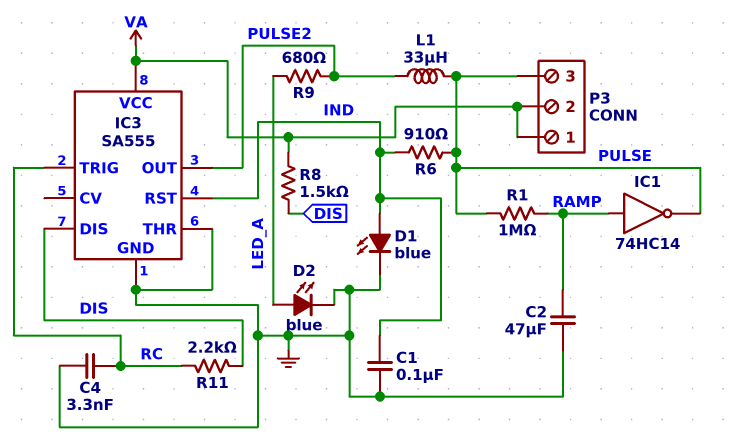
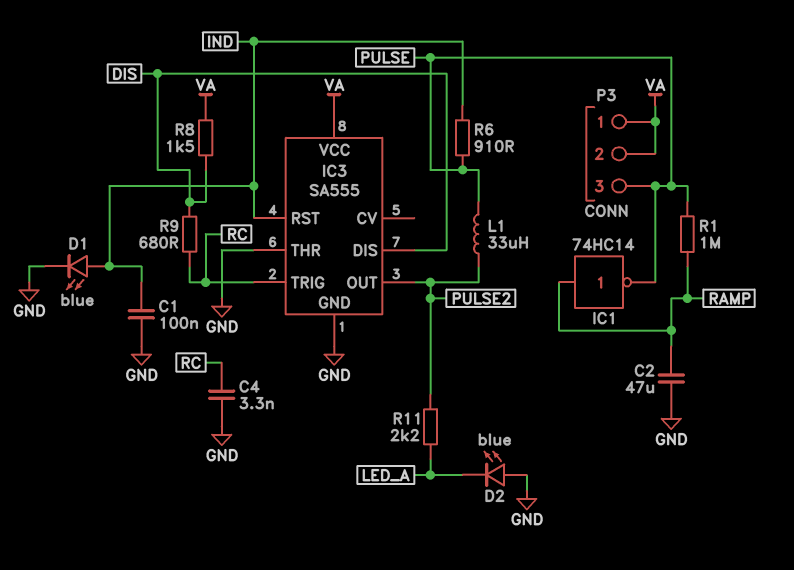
D2: LED blue (A LED_A, K GND) -> LED blue (A GND, K LED_A)
R9: 680 (LED_A, PULSE2) -> 680 (DIS, RC)
R11: 2.2k (DIS, RC) -> 2.2k (LED_A, PULSE2)

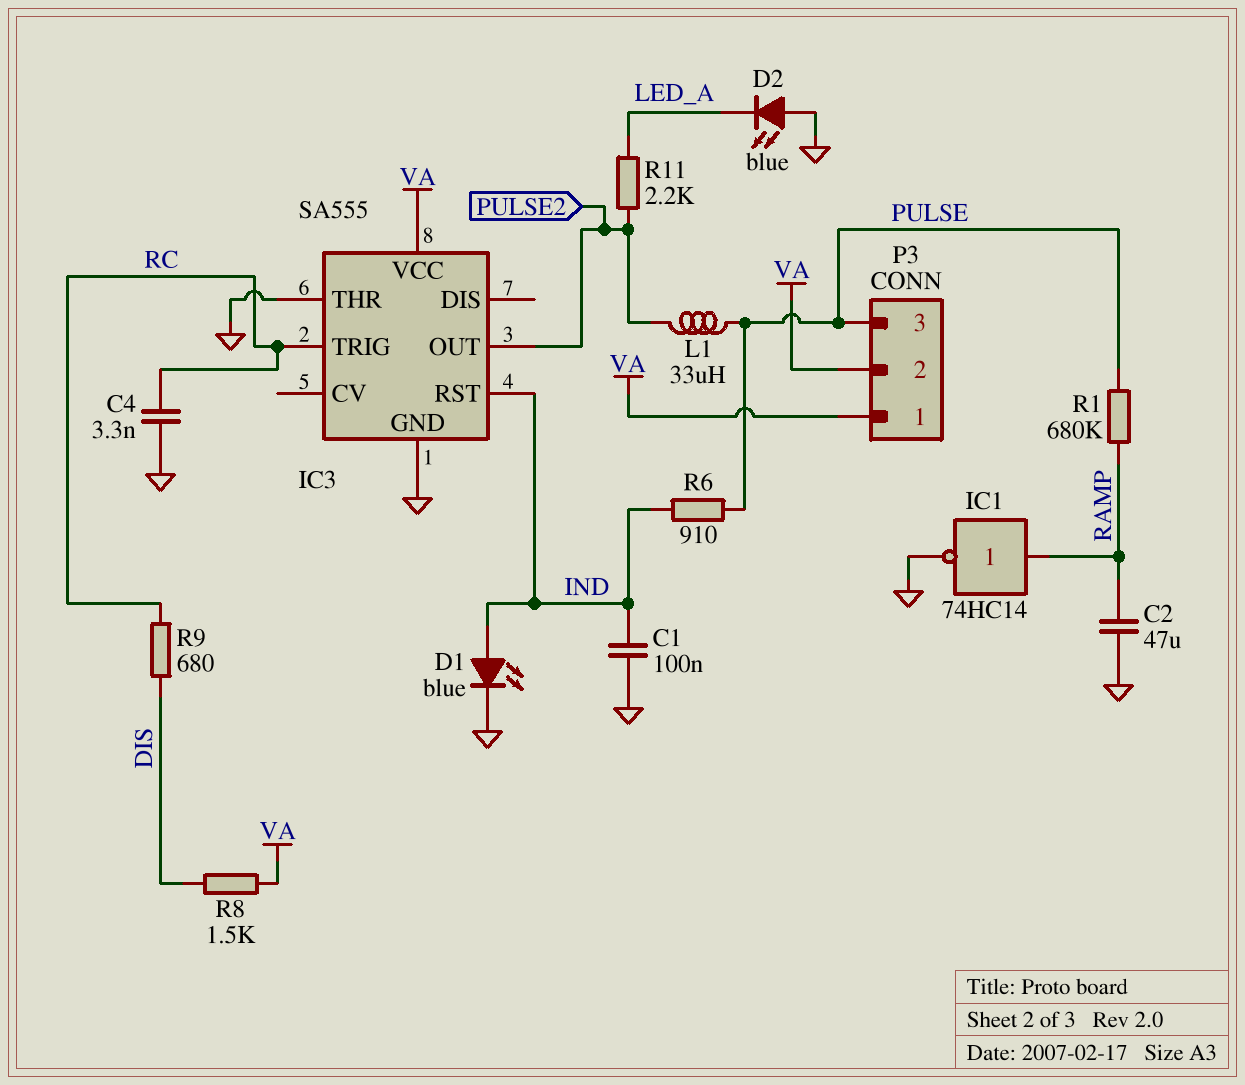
IC1: NOT 74HC14 (in RAMP, out PULSE) -> NOT 74HC14 (in RAMP, out GND)
IC3 pin DIS: DIS -> none
R1: 1M (PULSE, RAMP) -> 680k (PULSE, RAMP)

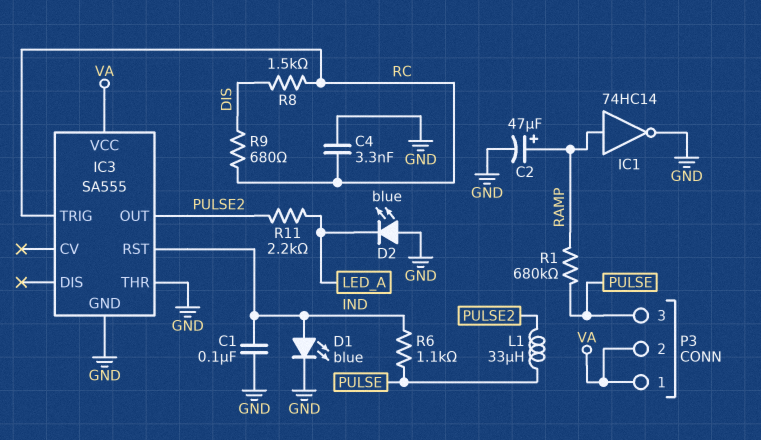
C2: 47uF (GND, RAMP) -> 47uF (plus RAMP, minus GND)
R6: 910 (IND, PULSE) -> 1.1k (IND, PULSE)
R8: 1.5k (DIS, VA) -> 1.5k (DIS, RC)

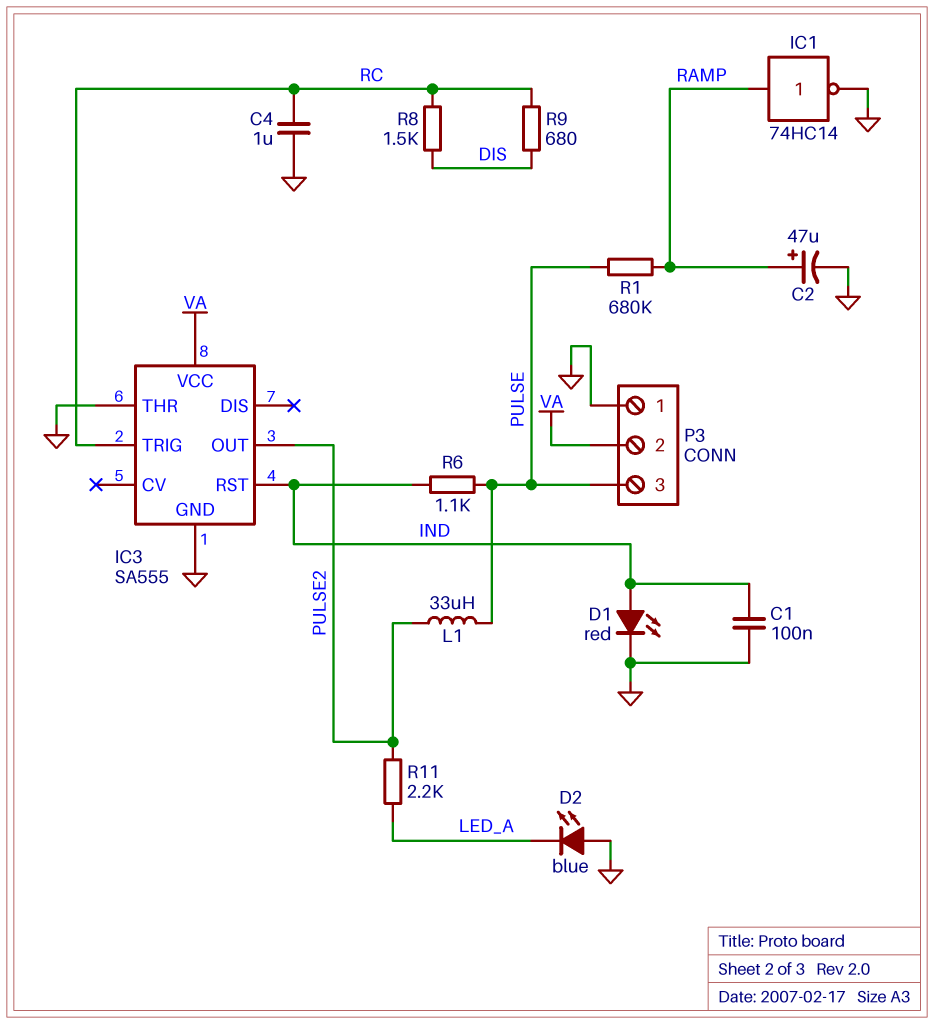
C4: 3.3nF (GND, RC) -> 1uF (GND, RC)
D1: LED blue (A IND, K GND) -> LED red (A IND, K GND)
P3 pin 1: VA -> GND

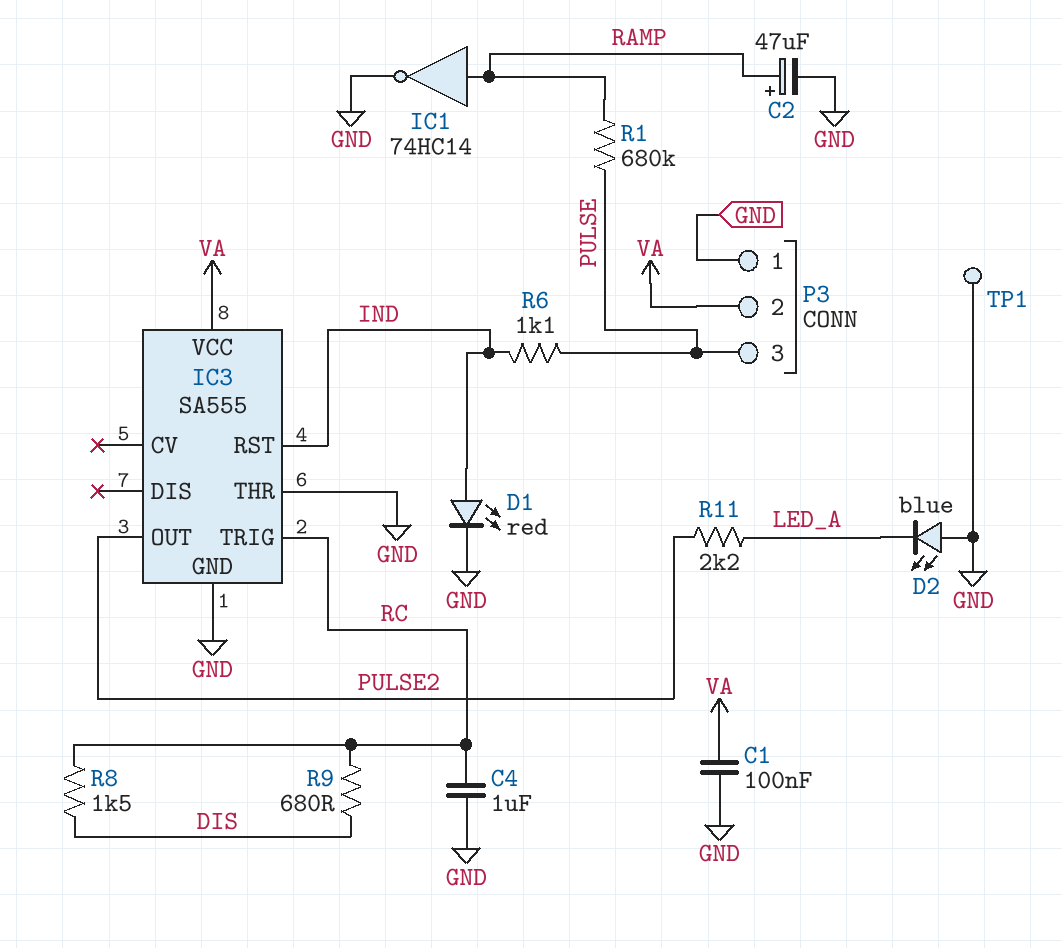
C1: 100nF (GND, IND) -> 100nF (GND, VA)
L1: 33uH (PULSE, PULSE2) -> none
TP1: none -> test point (GND)

